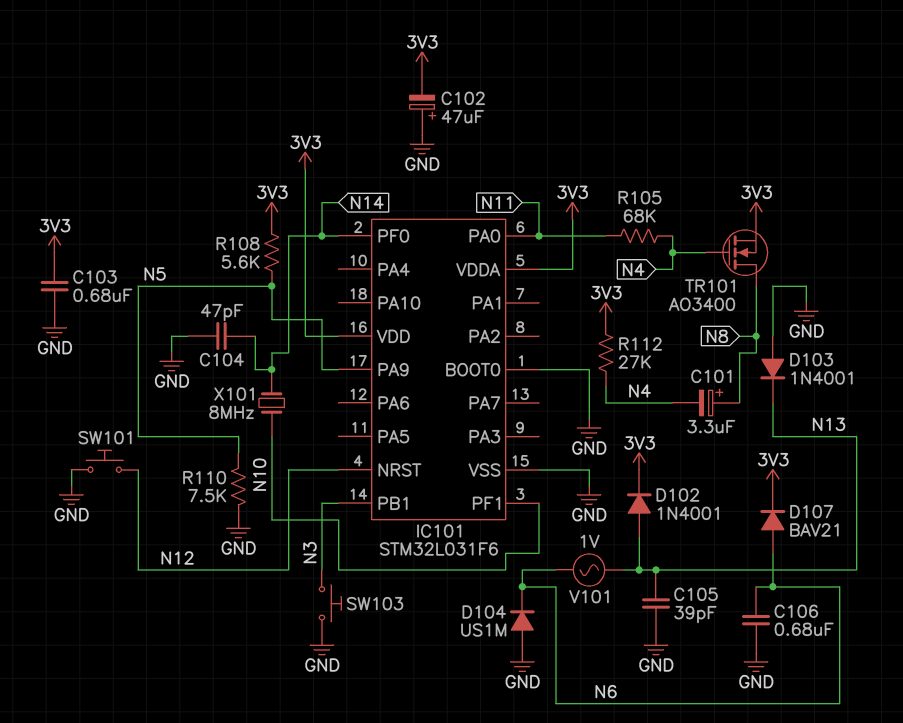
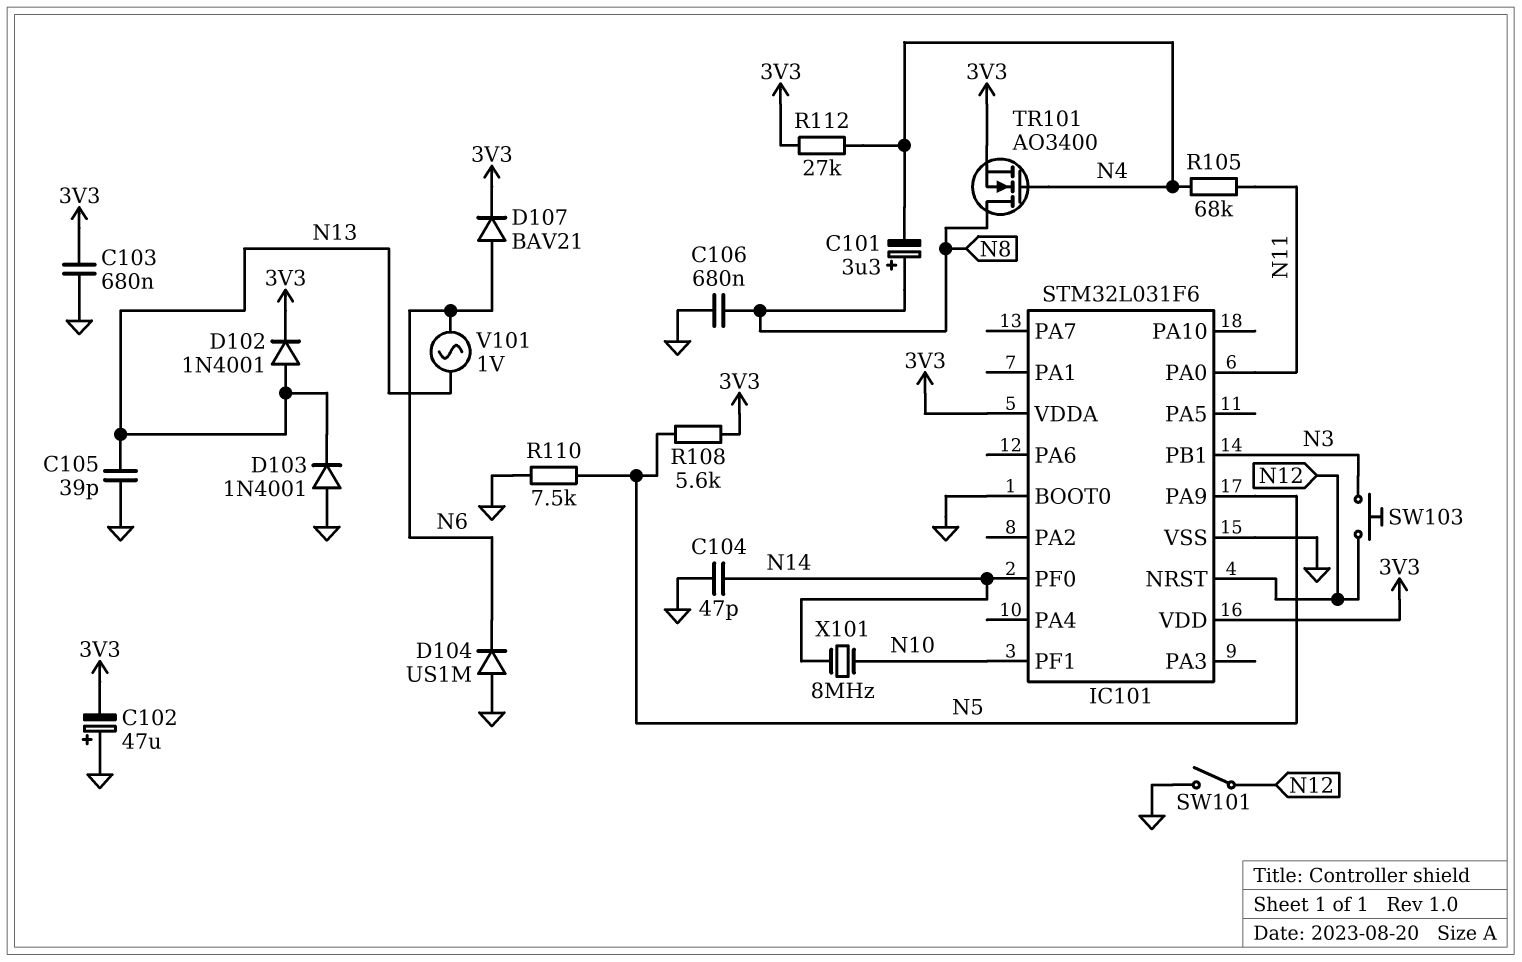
C106: 680nF (GND, N6) -> 680nF (GND, N8)
SW101: button (GND, N12) -> switch (GND, N12)
SW103: button (GND, N3) -> button (N3, N12)

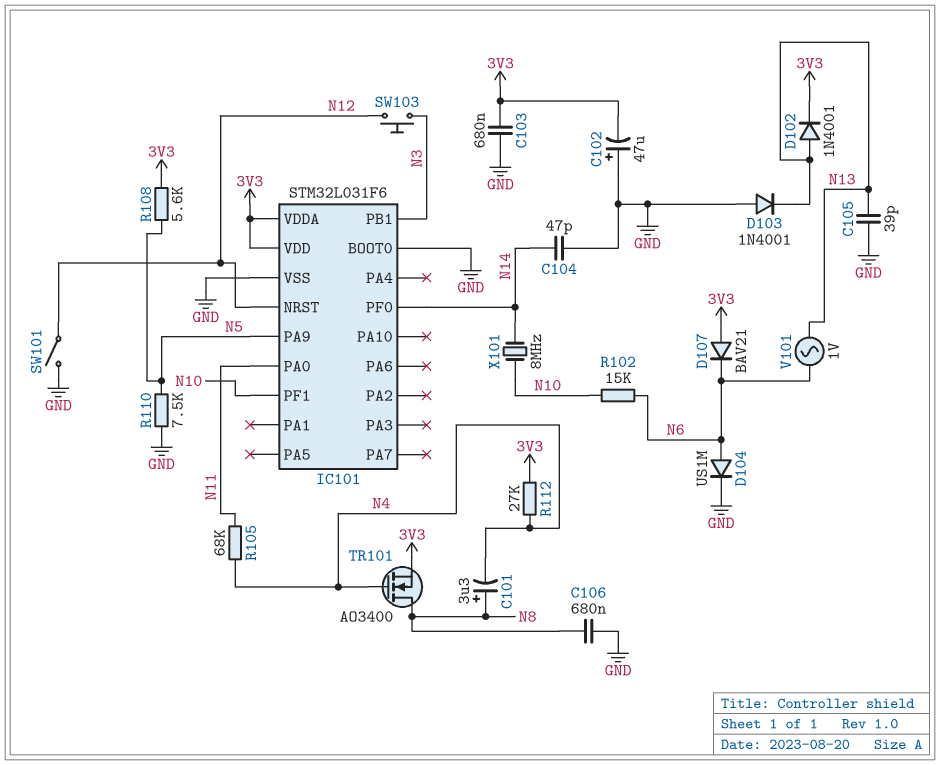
D104: diode US1M (A GND, K N6) -> diode US1M (A N6, K GND)
D107: diode BAV21 (A N6, K 3V3) -> diode BAV21 (A 3V3, K N6)
R102: none -> 15k (N6, N10)

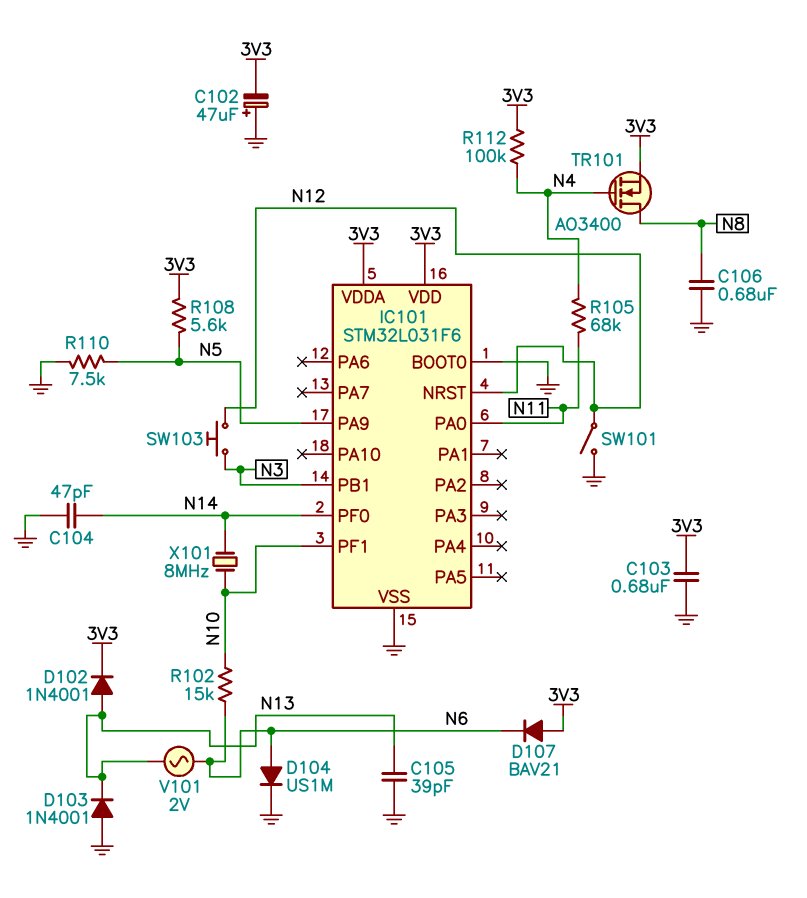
C101: 3.3uF (plus N8, minus N4) -> none
R112: 27k (3V3, N4) -> 100k (3V3, N4)
V101: AC 1V (N6, N13) -> AC 2V (N6, N13)

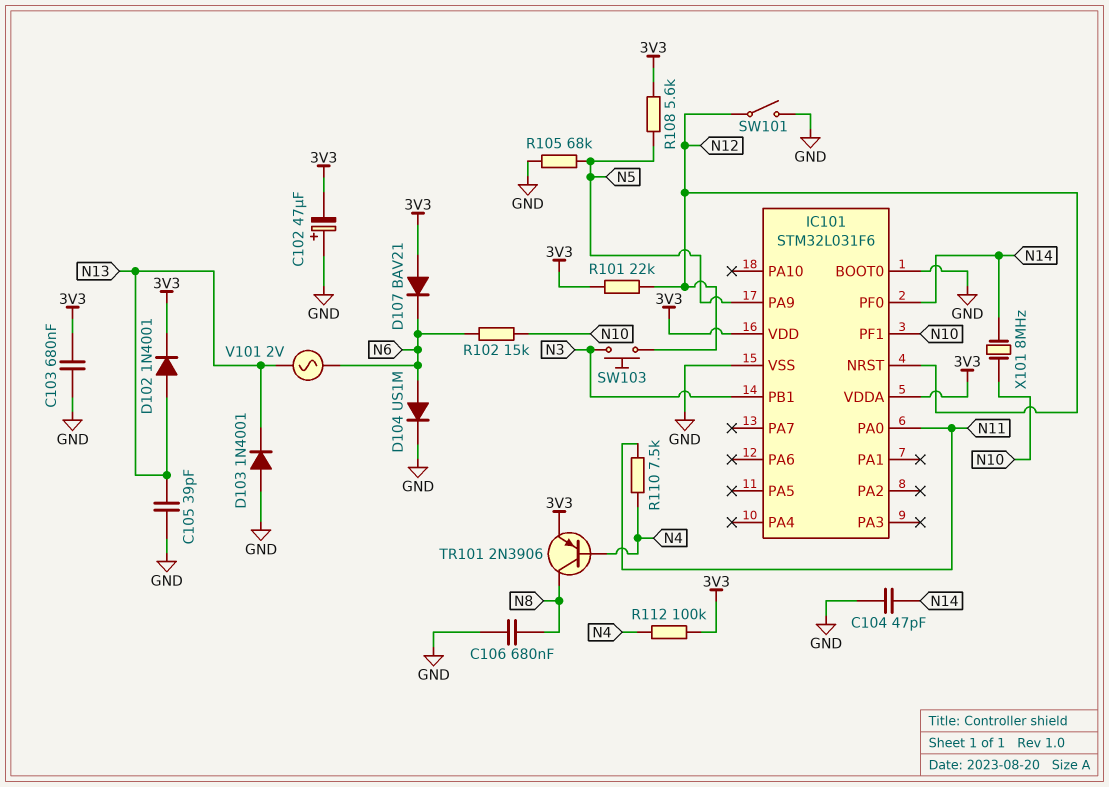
R101: none -> 22k (3V3, N12)
R105: 68k (N4, N11) -> 68k (GND, N5)
R110: 7.5k (GND, N5) -> 7.5k (N4, N11)
TR101: NMOS AO3400 (G N4, D N8, S 3V3) -> PNP 2N3906 (B N4, C N8, E 3V3)

